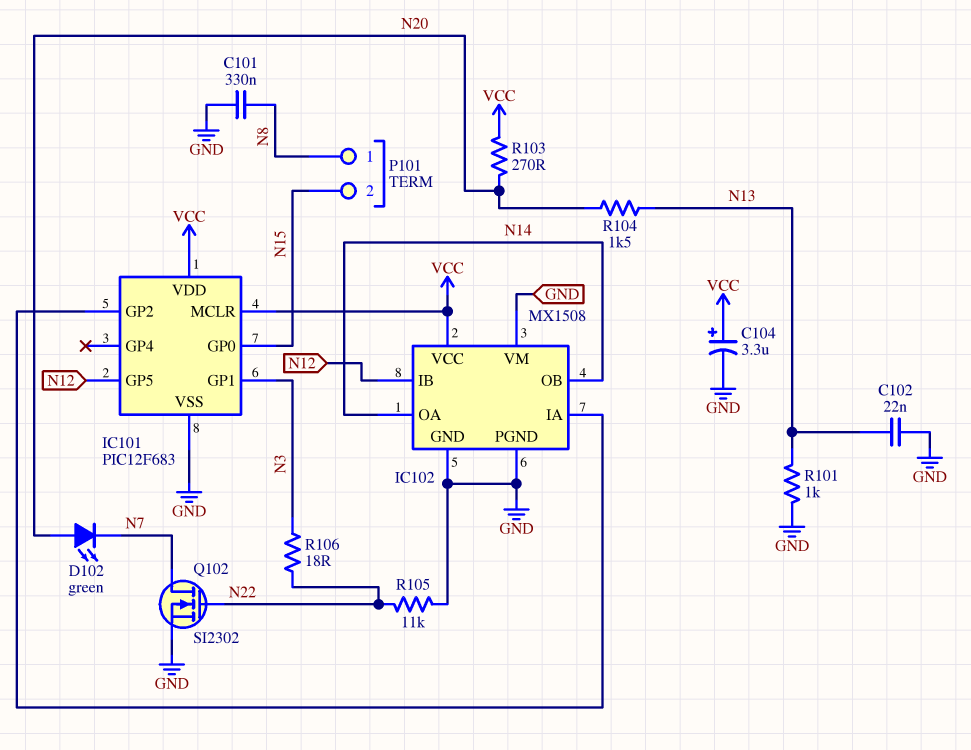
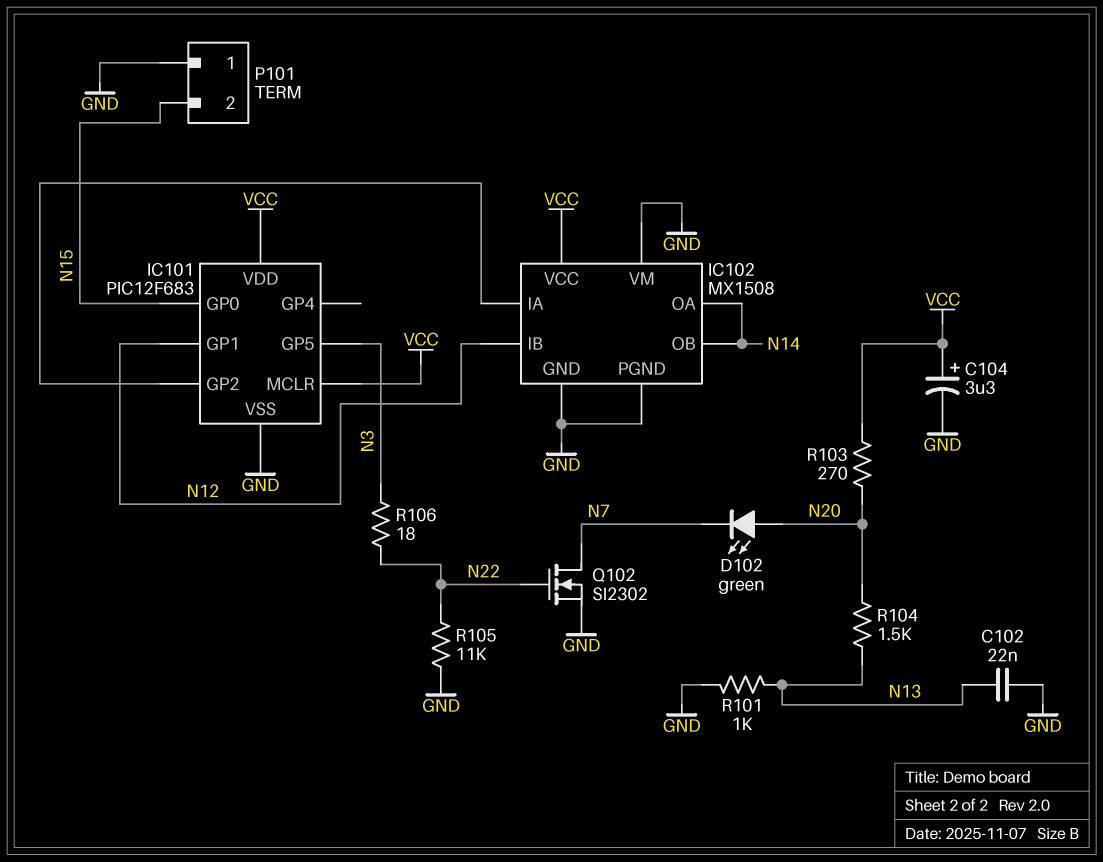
C101: 330nF (GND, N8) -> none
IC101 pin GP1: N3 -> N12
IC101 pin GP5: N12 -> N3
P101 pin 1: N8 -> GND

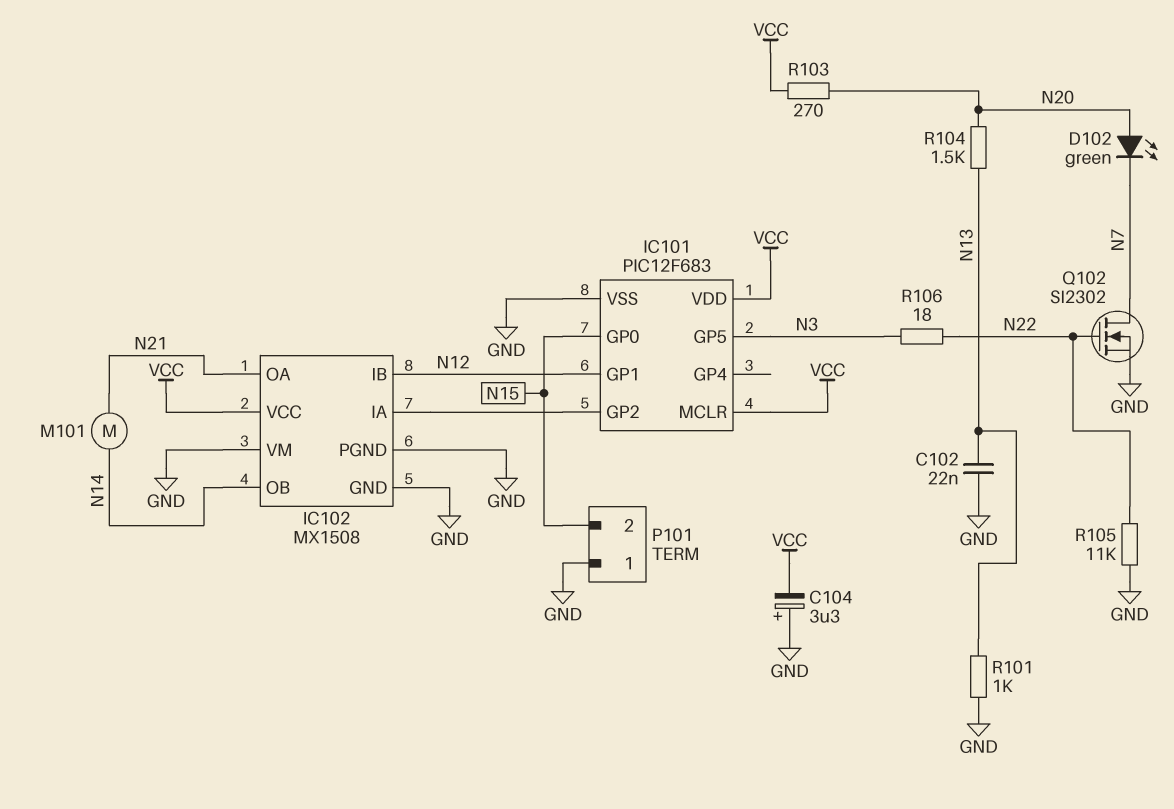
C104: 3.3uF (plus VCC, minus GND) -> 3.3uF (plus GND, minus VCC)
IC102 pin OA: N14 -> N21
M101: none -> motor (N14, N21)

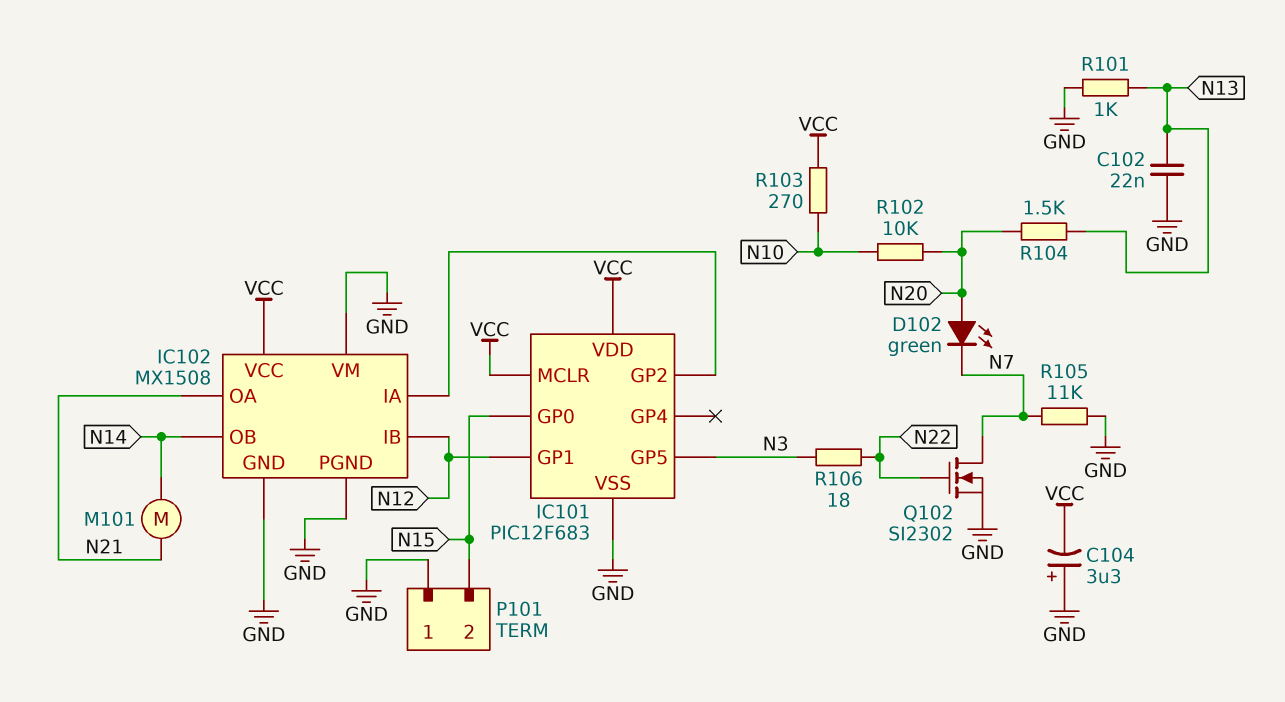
R102: none -> 10k (N10, N20)
R103: 270 (N20, VCC) -> 270 (N10, VCC)
R105: 11k (GND, N22) -> 11k (GND, N7)

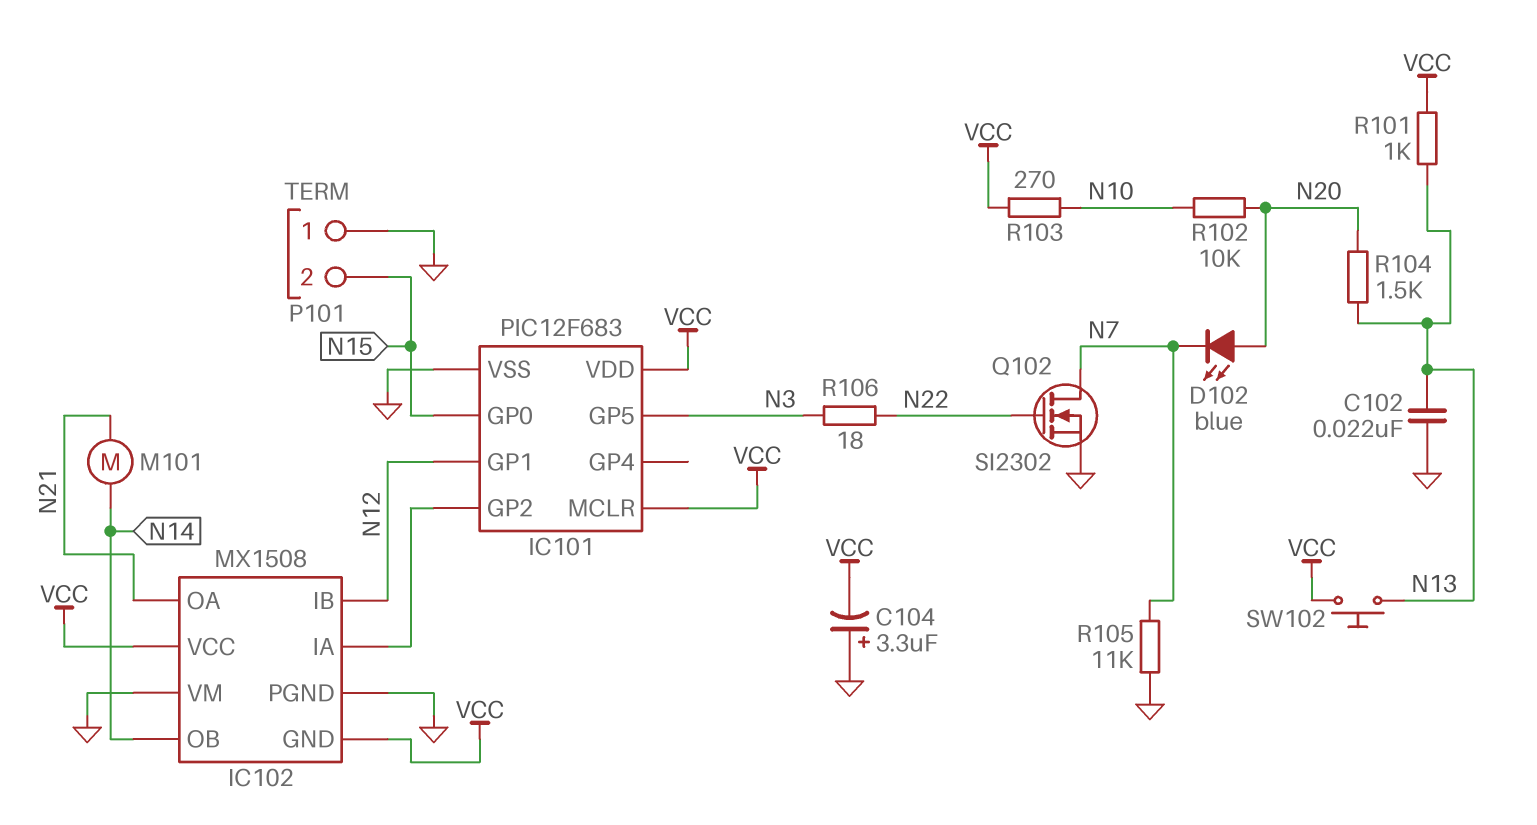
D102: LED green (A N20, K N7) -> LED blue (A N20, K N7)
IC102 pin GND: GND -> VCC
R101: 1k (GND, N13) -> 1k (N13, VCC)
SW102: none -> button (N13, VCC)

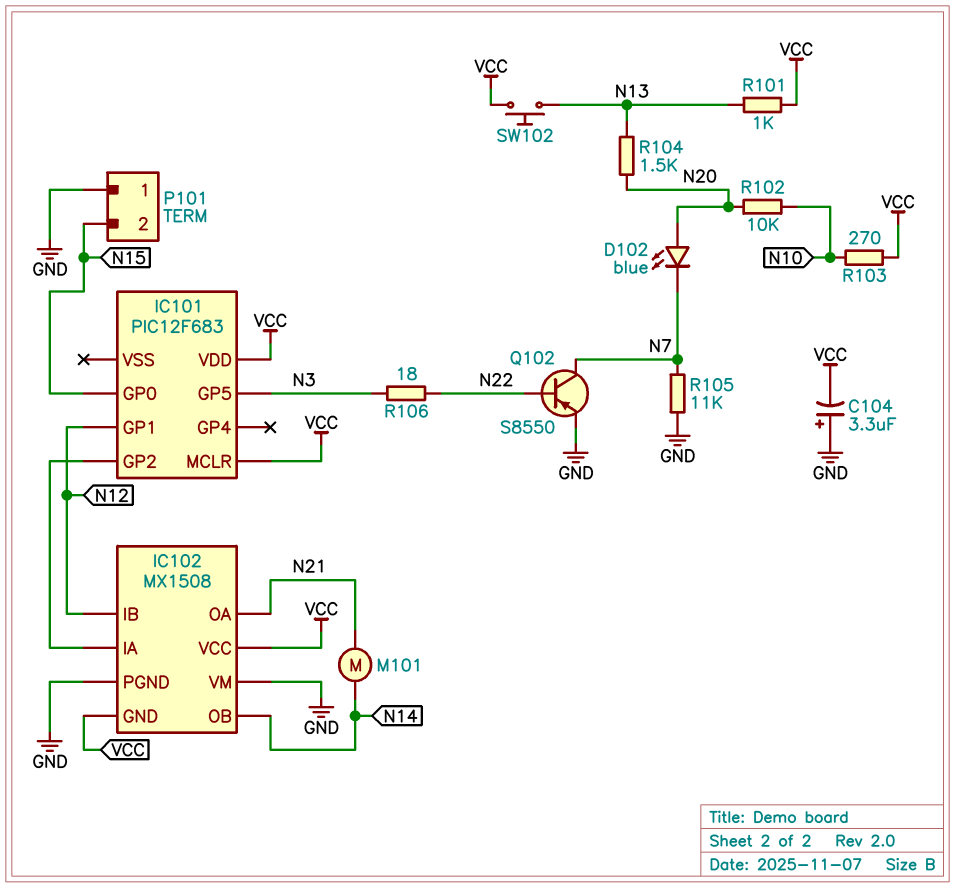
C102: 22nF (GND, N13) -> none
IC101 pin VSS: GND -> none
Q102: NMOS SI2302 (G N22, D N7, S GND) -> PNP S8550 (B N22, C N7, E GND)

